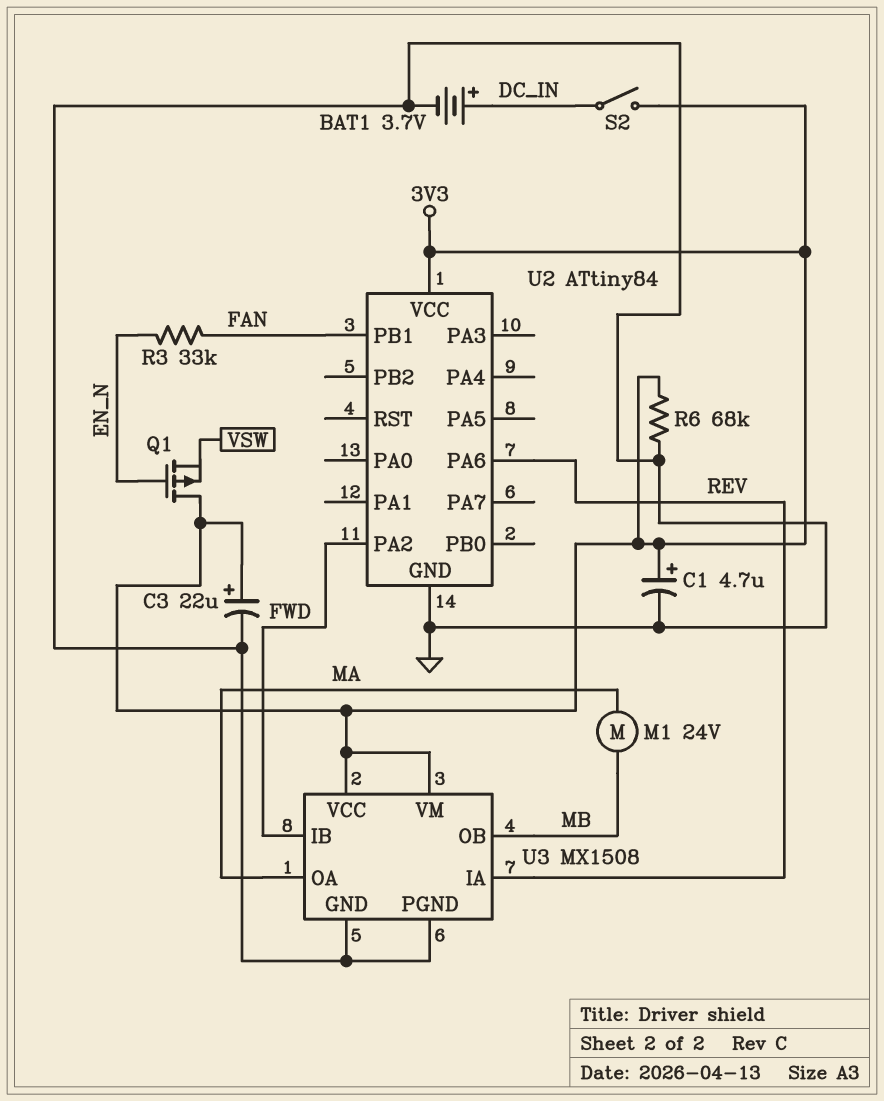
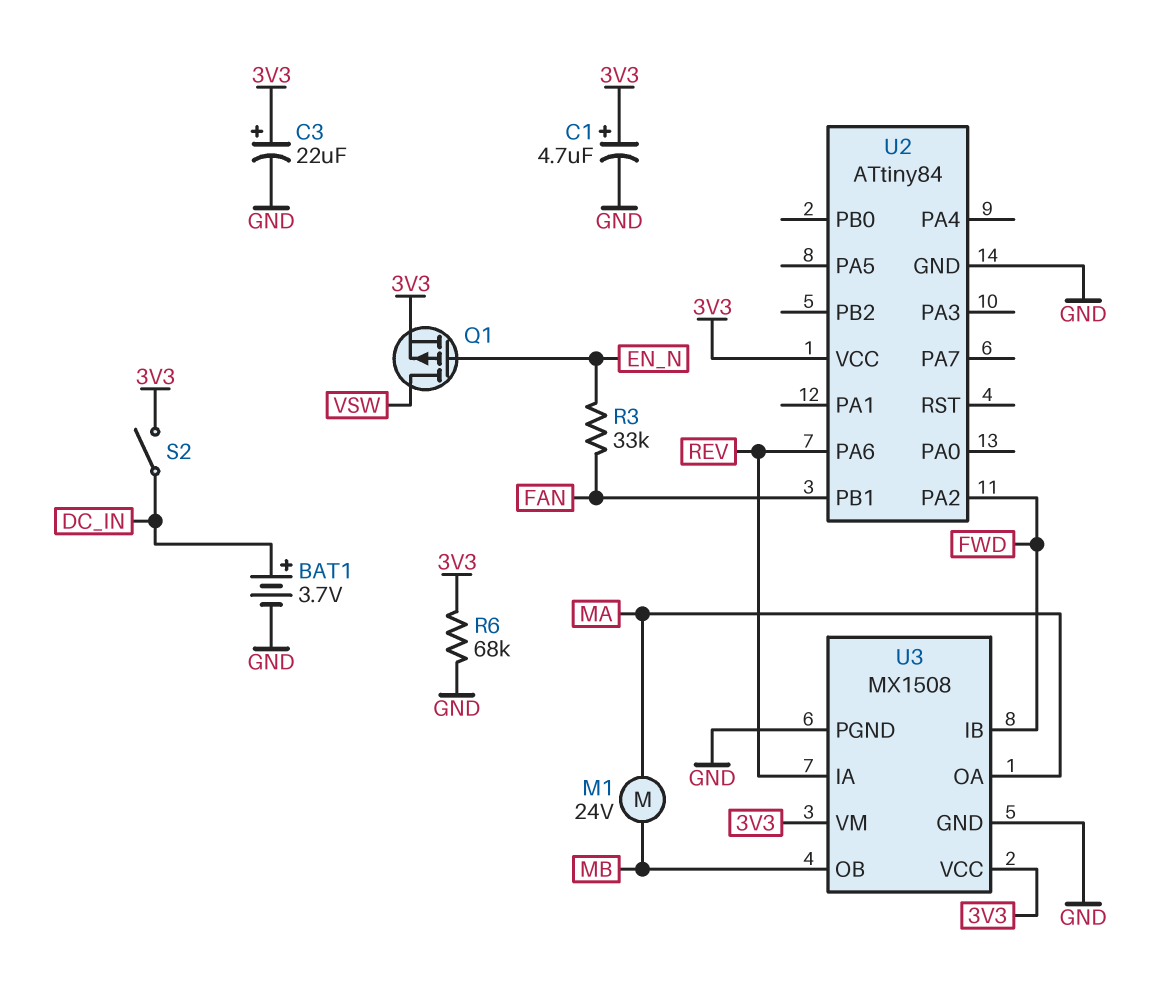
Q1: PMOS (G EN_N, D 3V3, S VSW) -> PMOS (G EN_N, D VSW, S 3V3)

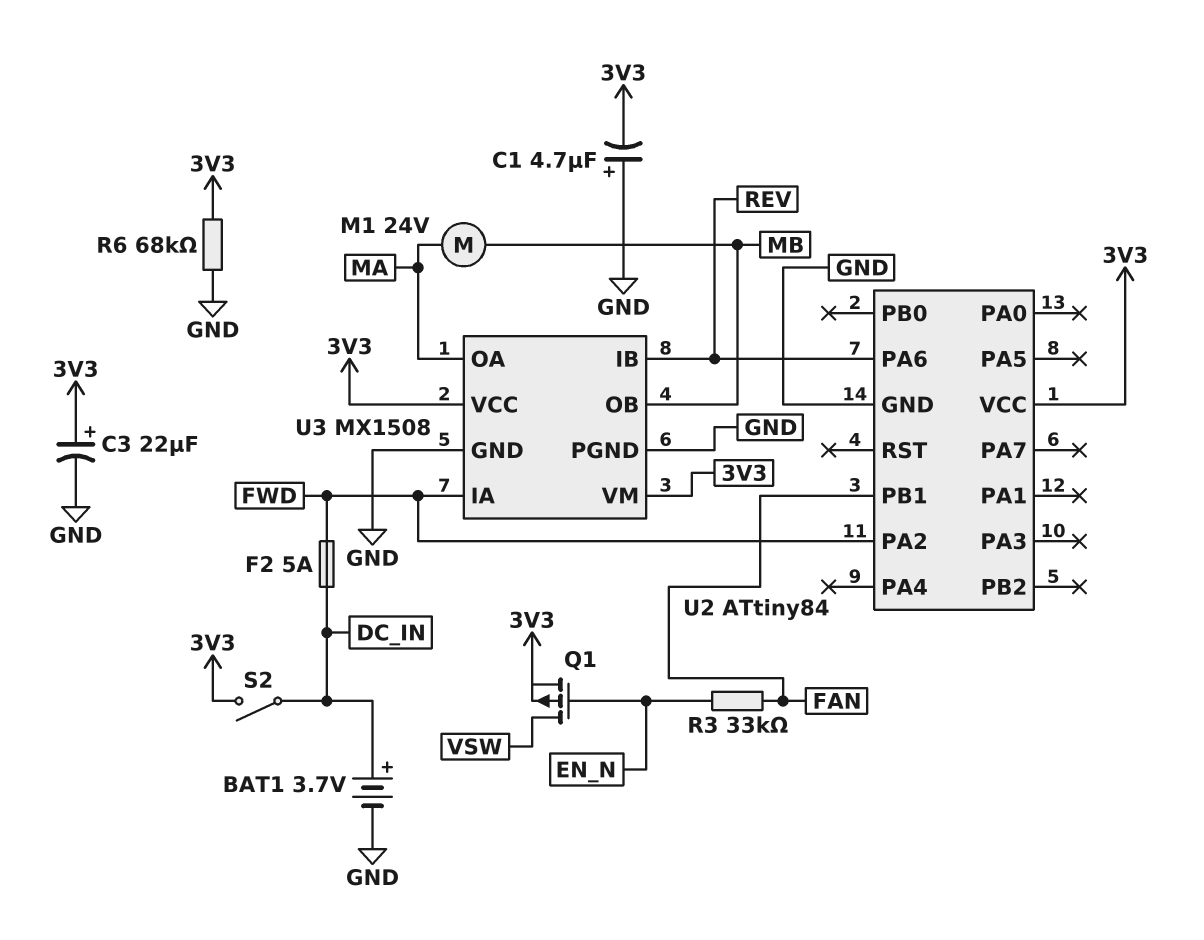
C1: 4.7uF (plus 3V3, minus GND) -> 4.7uF (plus GND, minus 3V3)
F2: none -> 5A (DC_IN, FWD)
U3 pin IA: REV -> FWD
U3 pin IB: FWD -> REV

